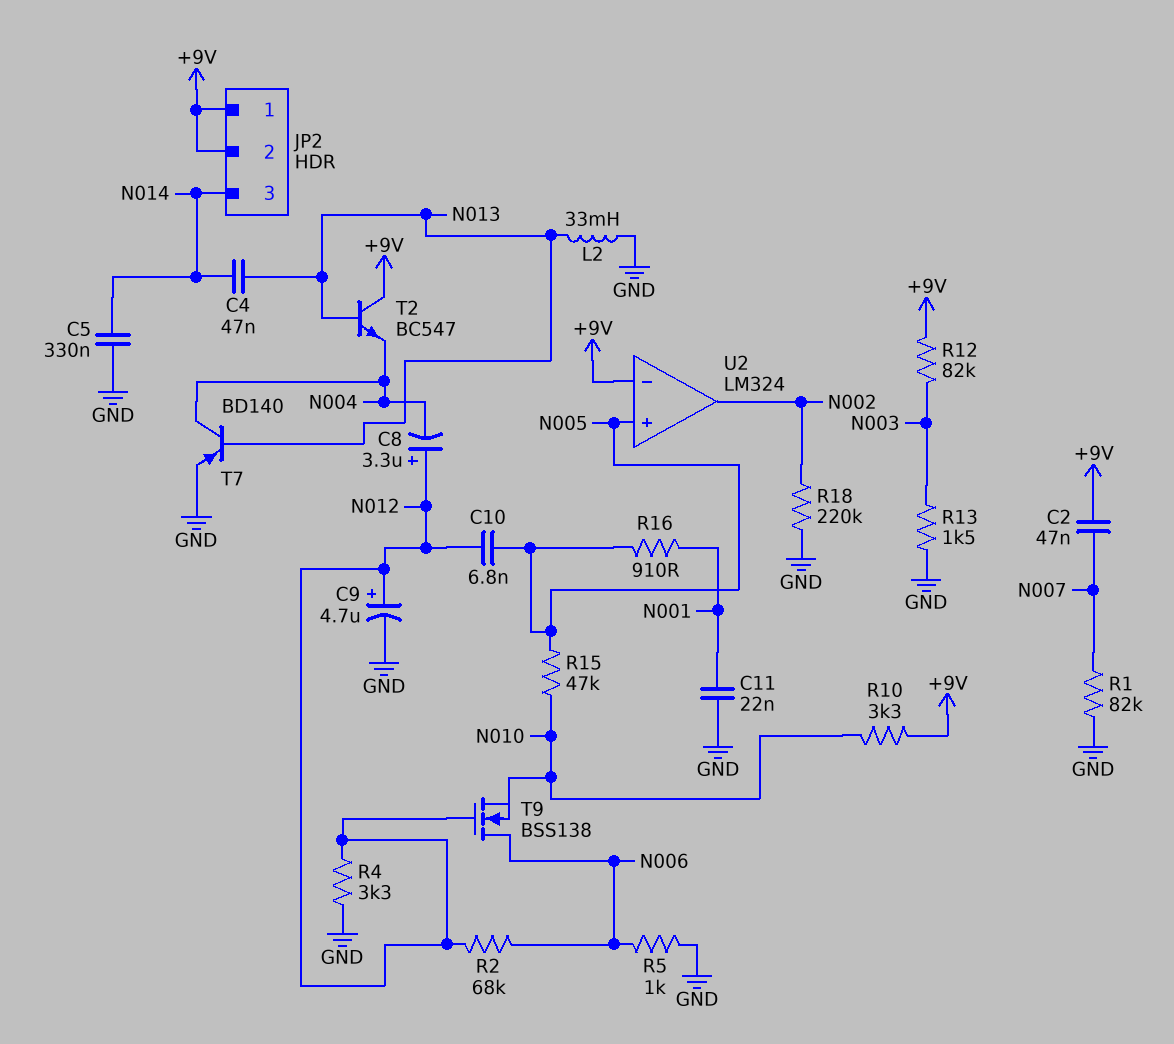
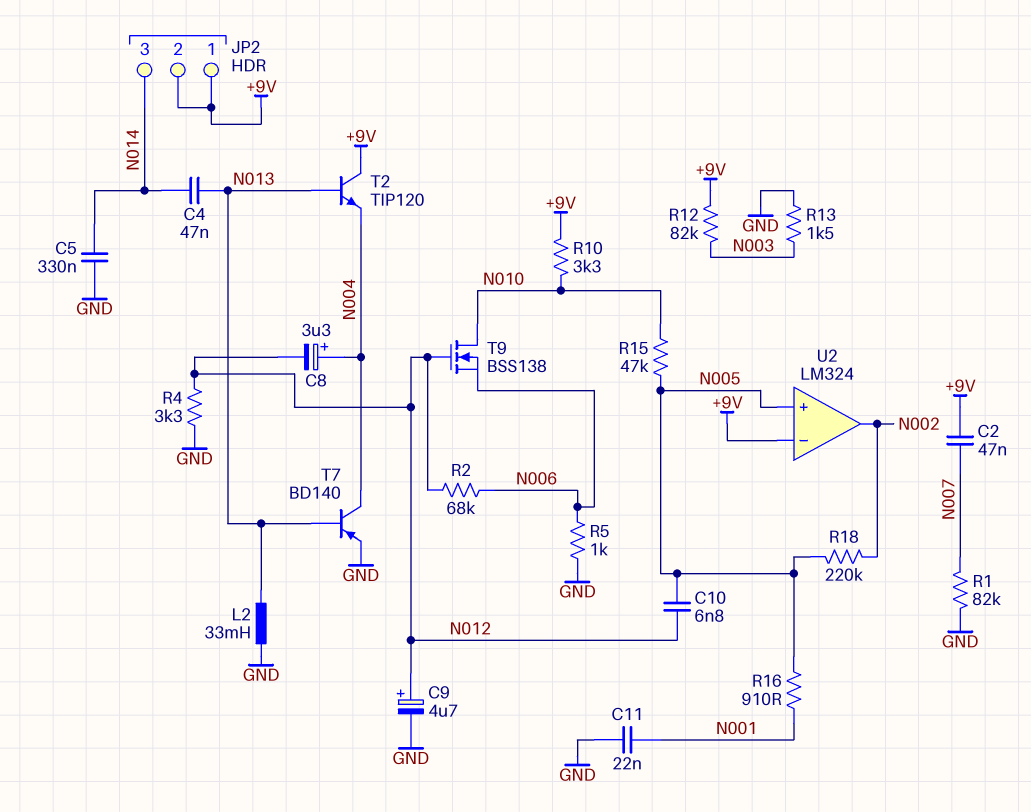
C8: 3.3uF (plus N012, minus N004) -> 3.3uF (plus N004, minus N012)
R18: 220k (GND, N002) -> 220k (N002, N005)
T2: NPN BC547 (B N013, C +9V, E N004) -> NPN TIP120 (B N013, C +9V, E N004)
T9: NMOS BSS138 (G N012, D N006, S N010) -> NMOS BSS138 (G N012, D N010, S N006)

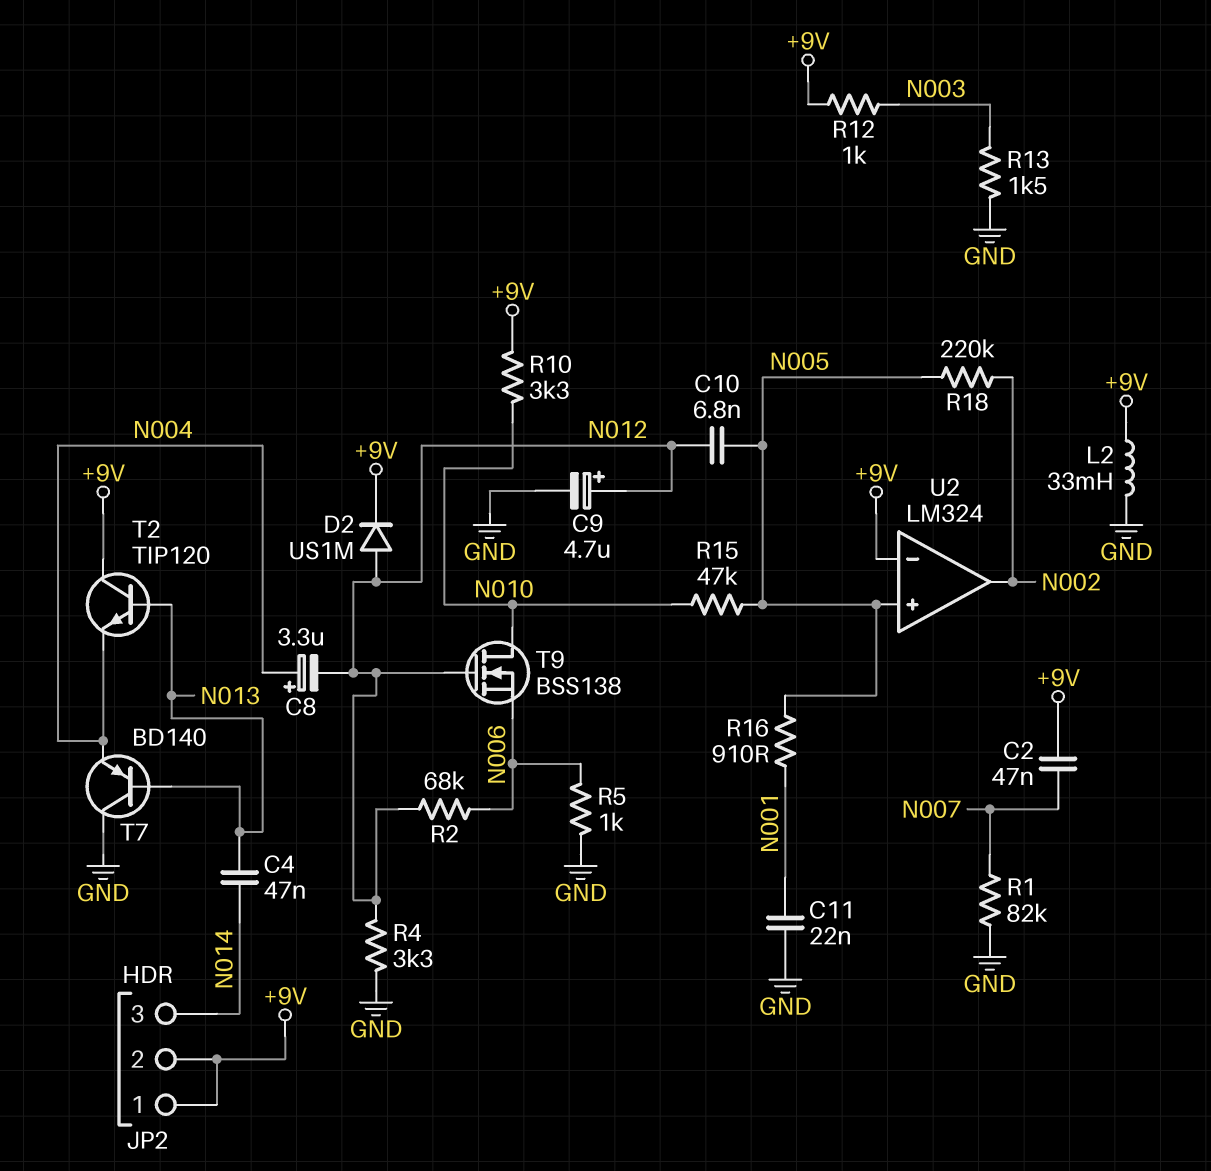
C5: 330nF (GND, N014) -> none
D2: none -> diode US1M (A N012, K +9V)
L2: 33mH (GND, N013) -> 33mH (+9V, GND)
R12: 82k (+9V, N003) -> 1k (+9V, N003)
T7: PNP BD140 (B N013, C N004, E GND) -> PNP BD140 (B N013, C GND, E N004)

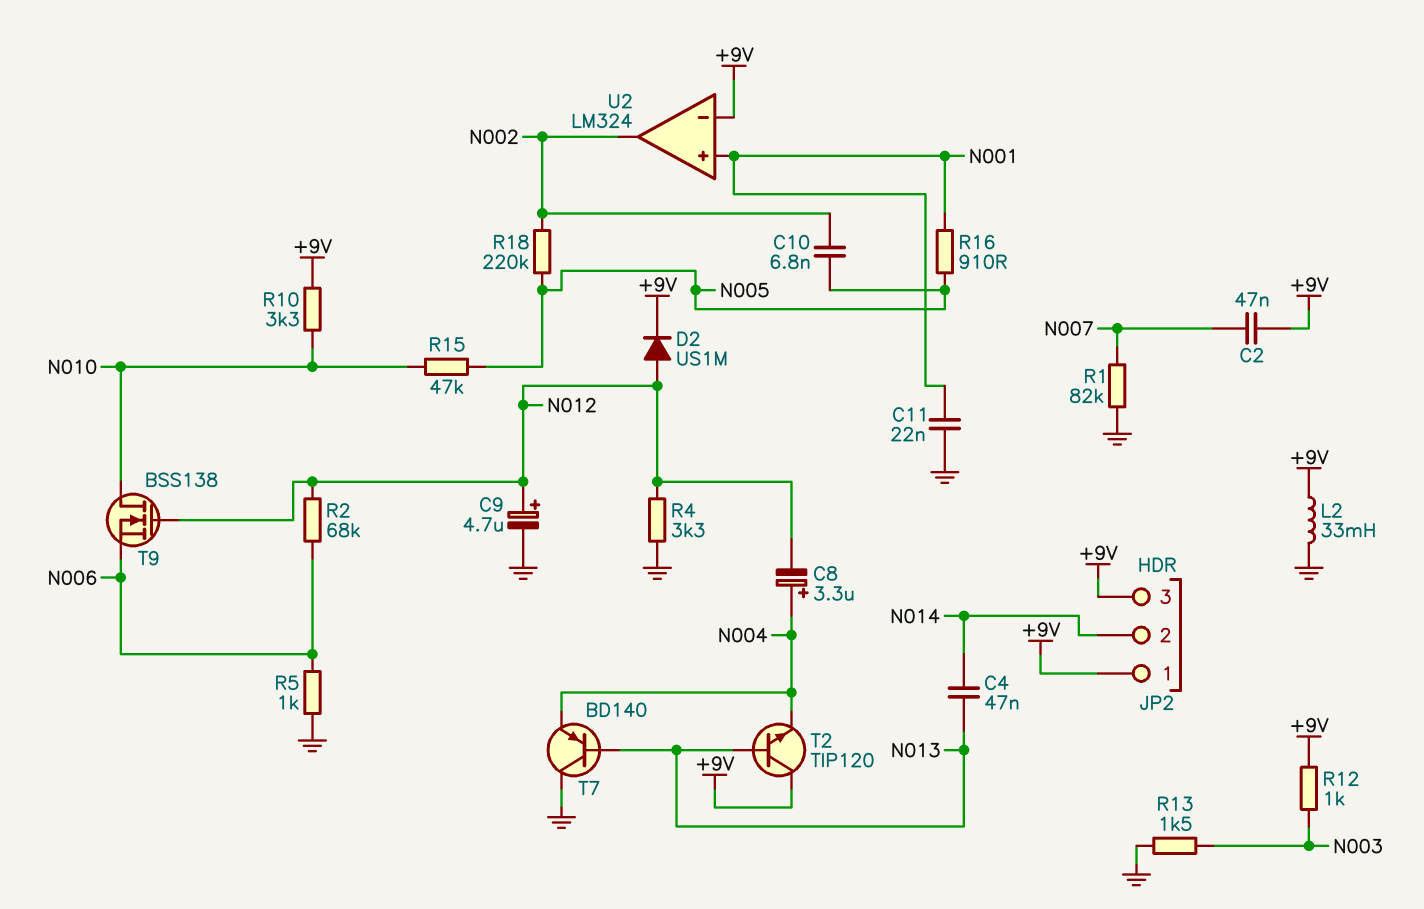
C10: 6.8nF (N005, N012) -> 6.8nF (N002, N005)
JP2 pin 2: +9V -> N014
JP2 pin 3: N014 -> +9V
U2 pin in+: N005 -> N001

